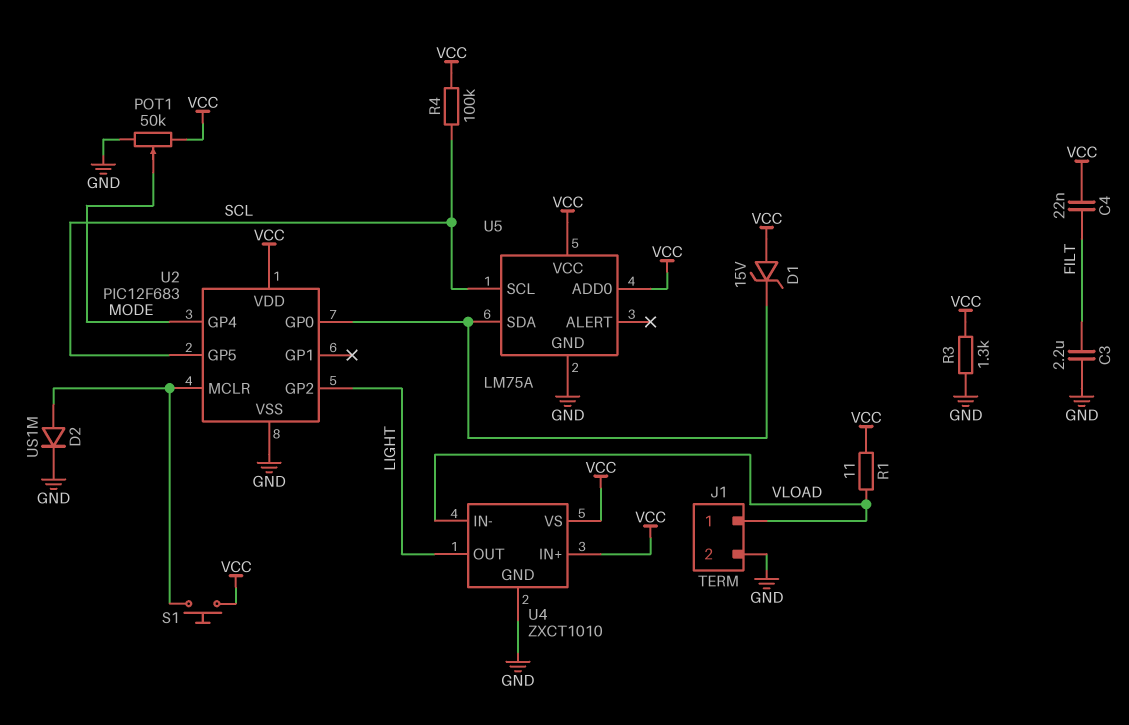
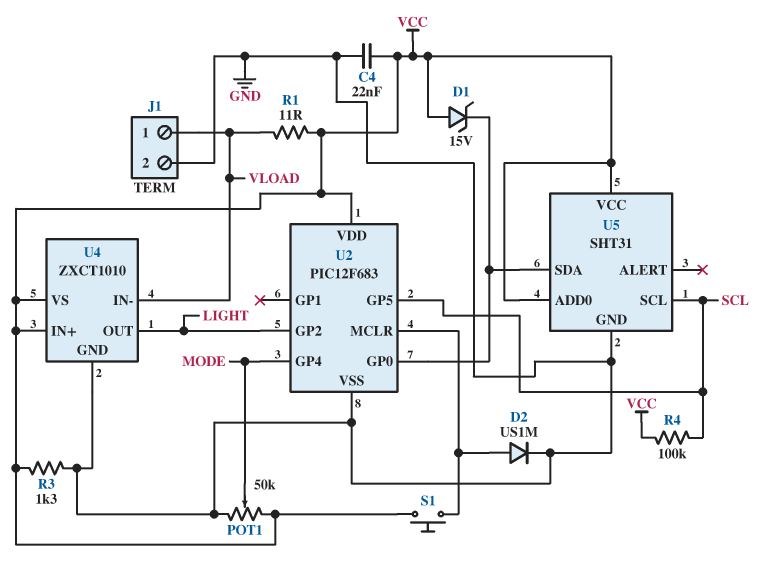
C3: 2.2uF (FILT, GND) -> none
C4: 22nF (FILT, VCC) -> 22nF (GND, VCC)
U5: LM75A -> SHT31

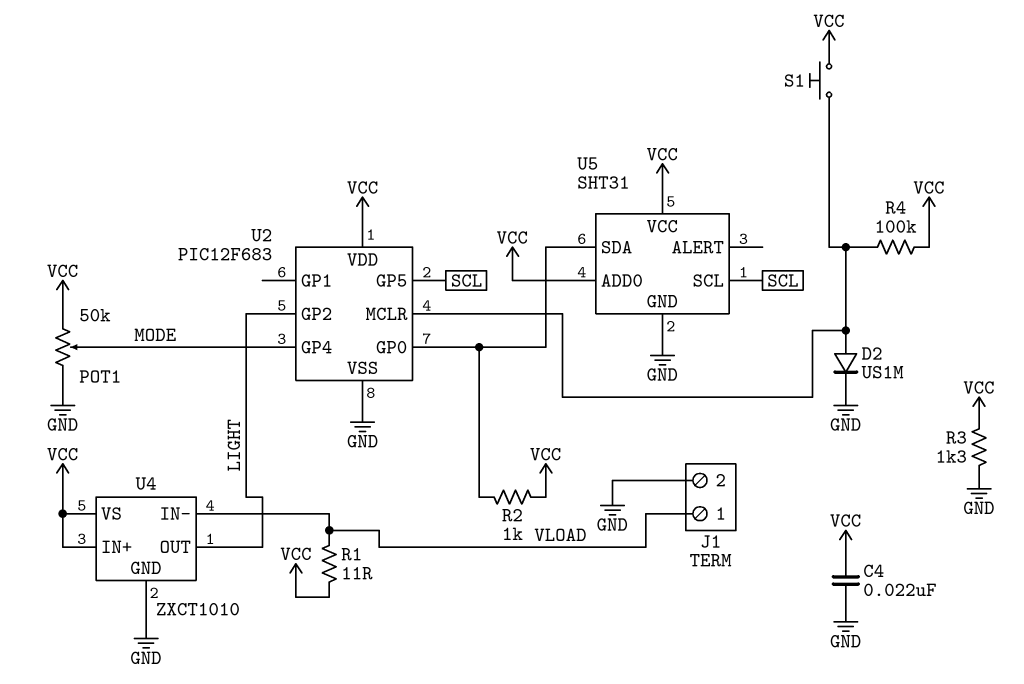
D1: zener 15V (A VCC, K U2/GP0) -> none
R2: none -> 1k (U2/GP0, VCC)
R4: 100k (SCL, VCC) -> 100k (U2/MCLR, VCC)

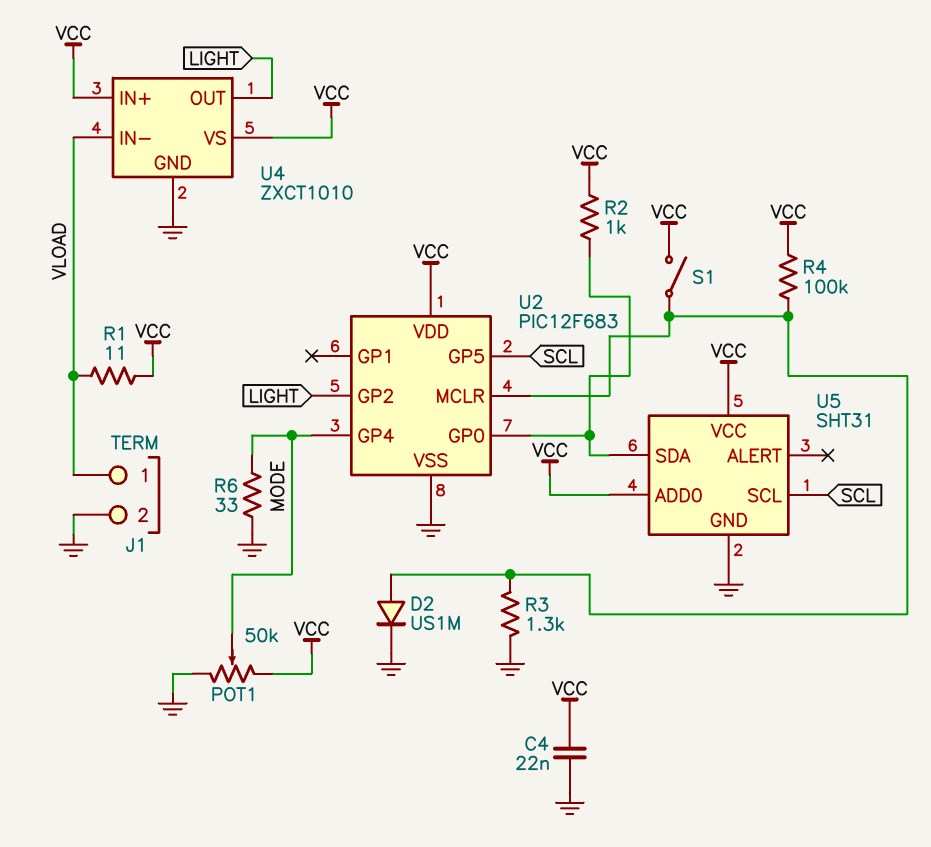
R3: 1.3k (GND, VCC) -> 1.3k (GND, U2/MCLR)
R6: none -> 33 (GND, MODE)
S1: button (U2/MCLR, VCC) -> switch (U2/MCLR, VCC)

